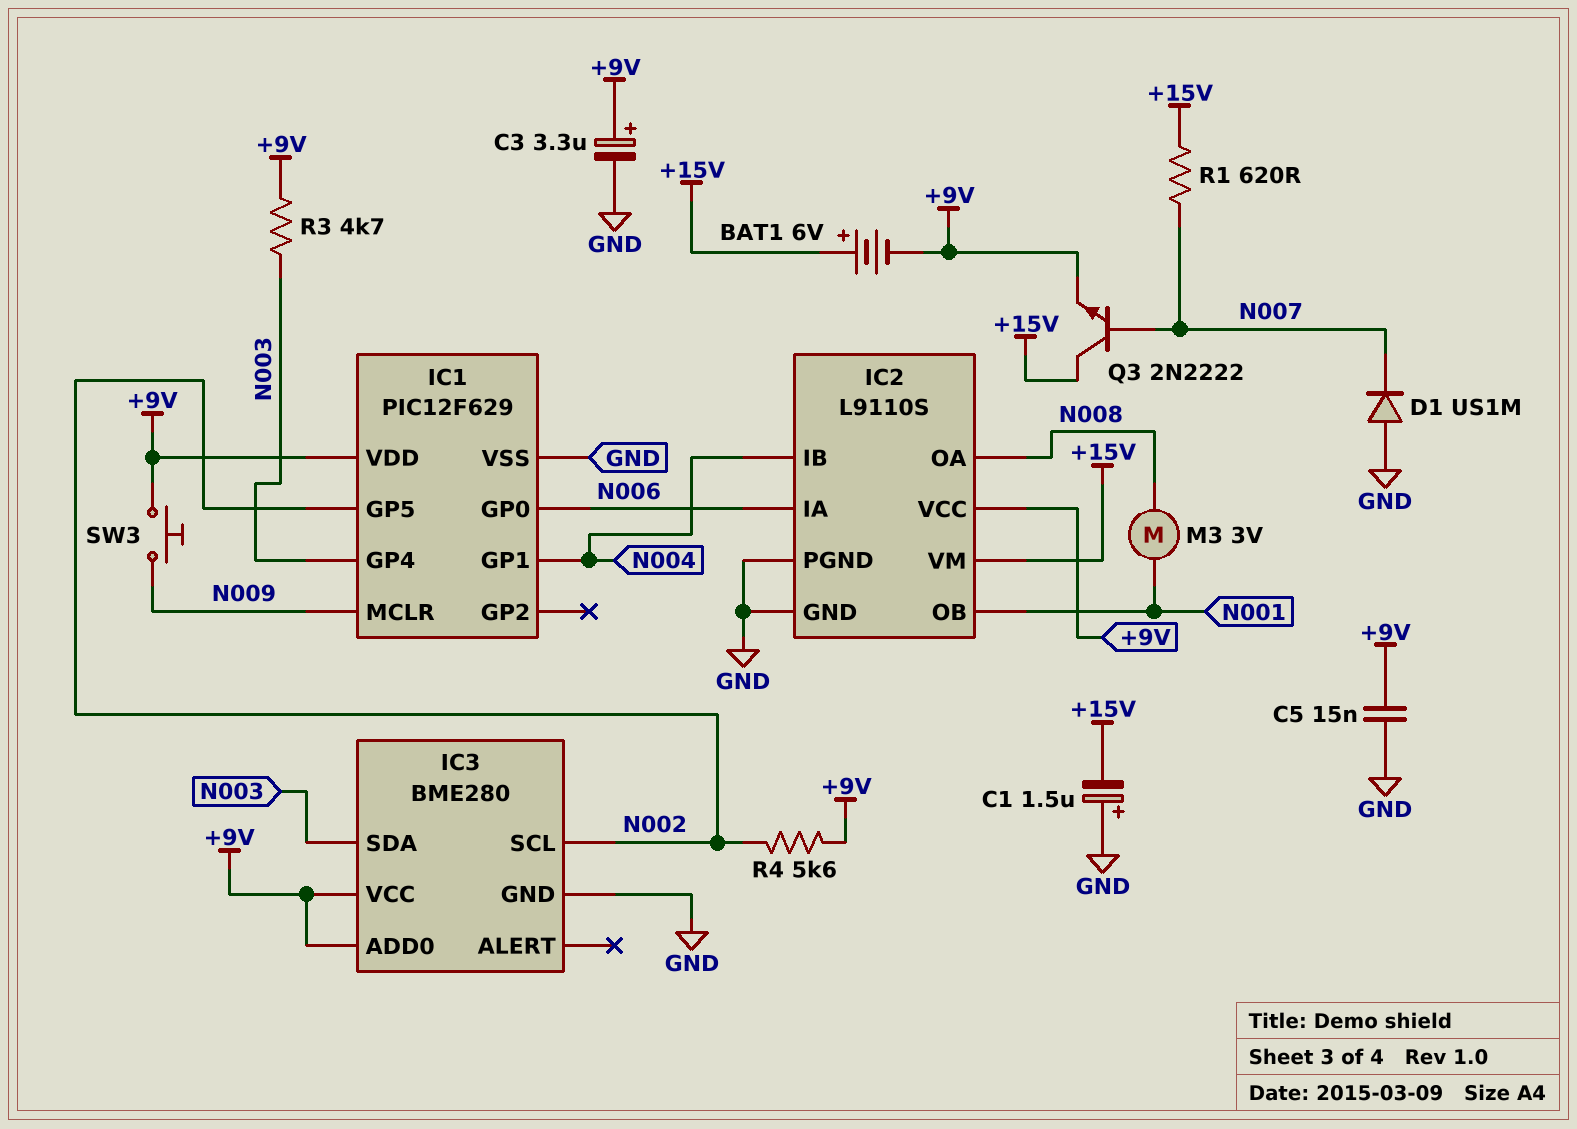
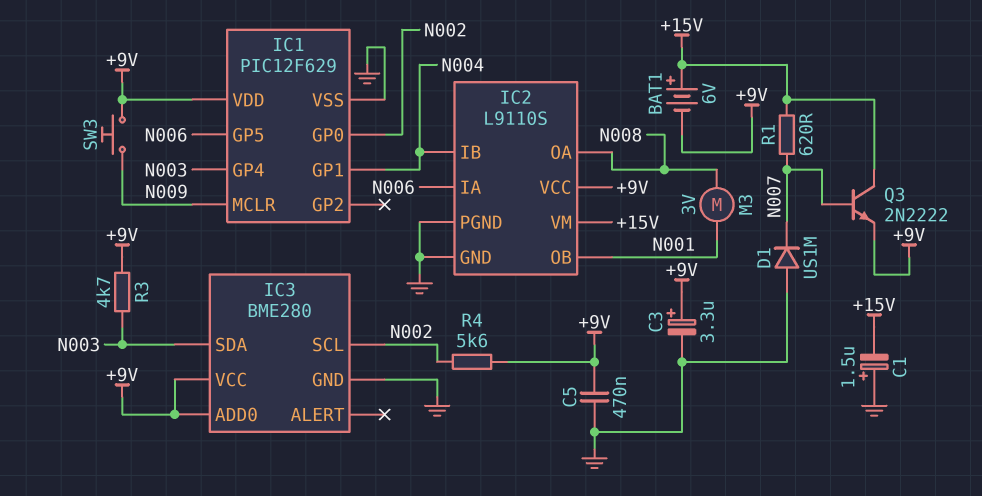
C5: 15nF (+9V, GND) -> 470nF (+9V, GND)
IC1 pin GP0: N006 -> N002
IC1 pin GP5: N002 -> N006

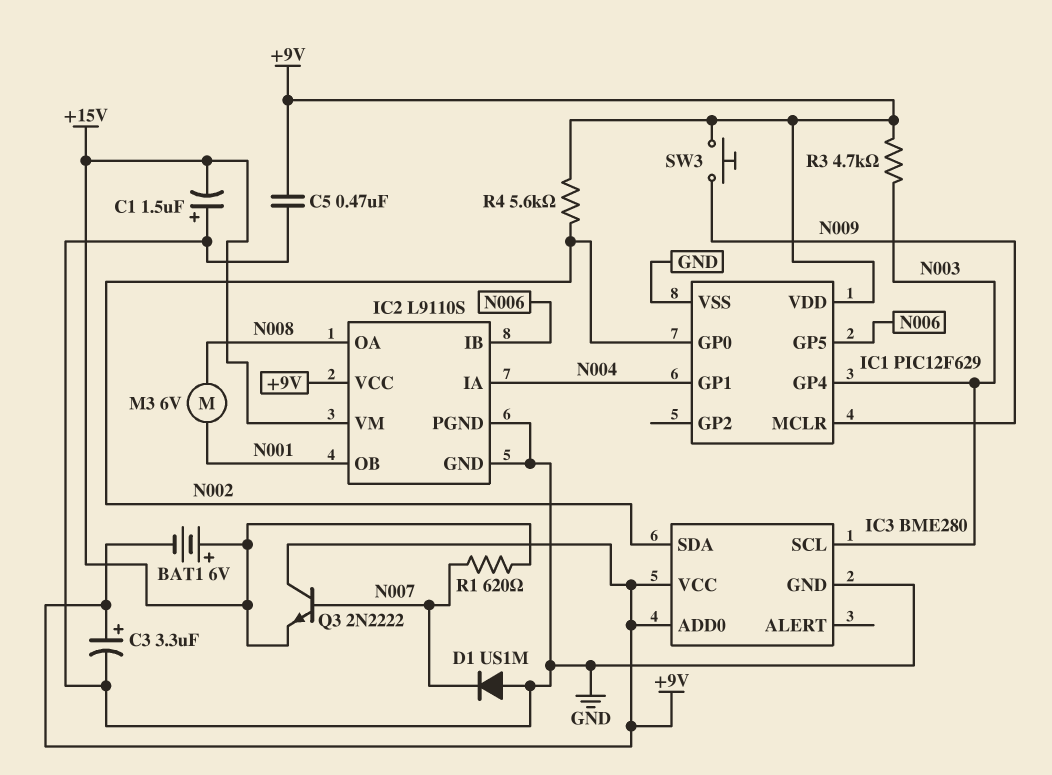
IC2 pin IA: N006 -> N004
IC2 pin IB: N004 -> N006
IC3 pin SCL: N002 -> N003
IC3 pin SDA: N003 -> N002
M3: motor 3V (N001, N008) -> motor 6V (N001, N008)
Q3: NPN 2N2222 (B N007, C +15V, E +9V) -> NPN 2N2222 (B N007, C +9V, E +15V)

